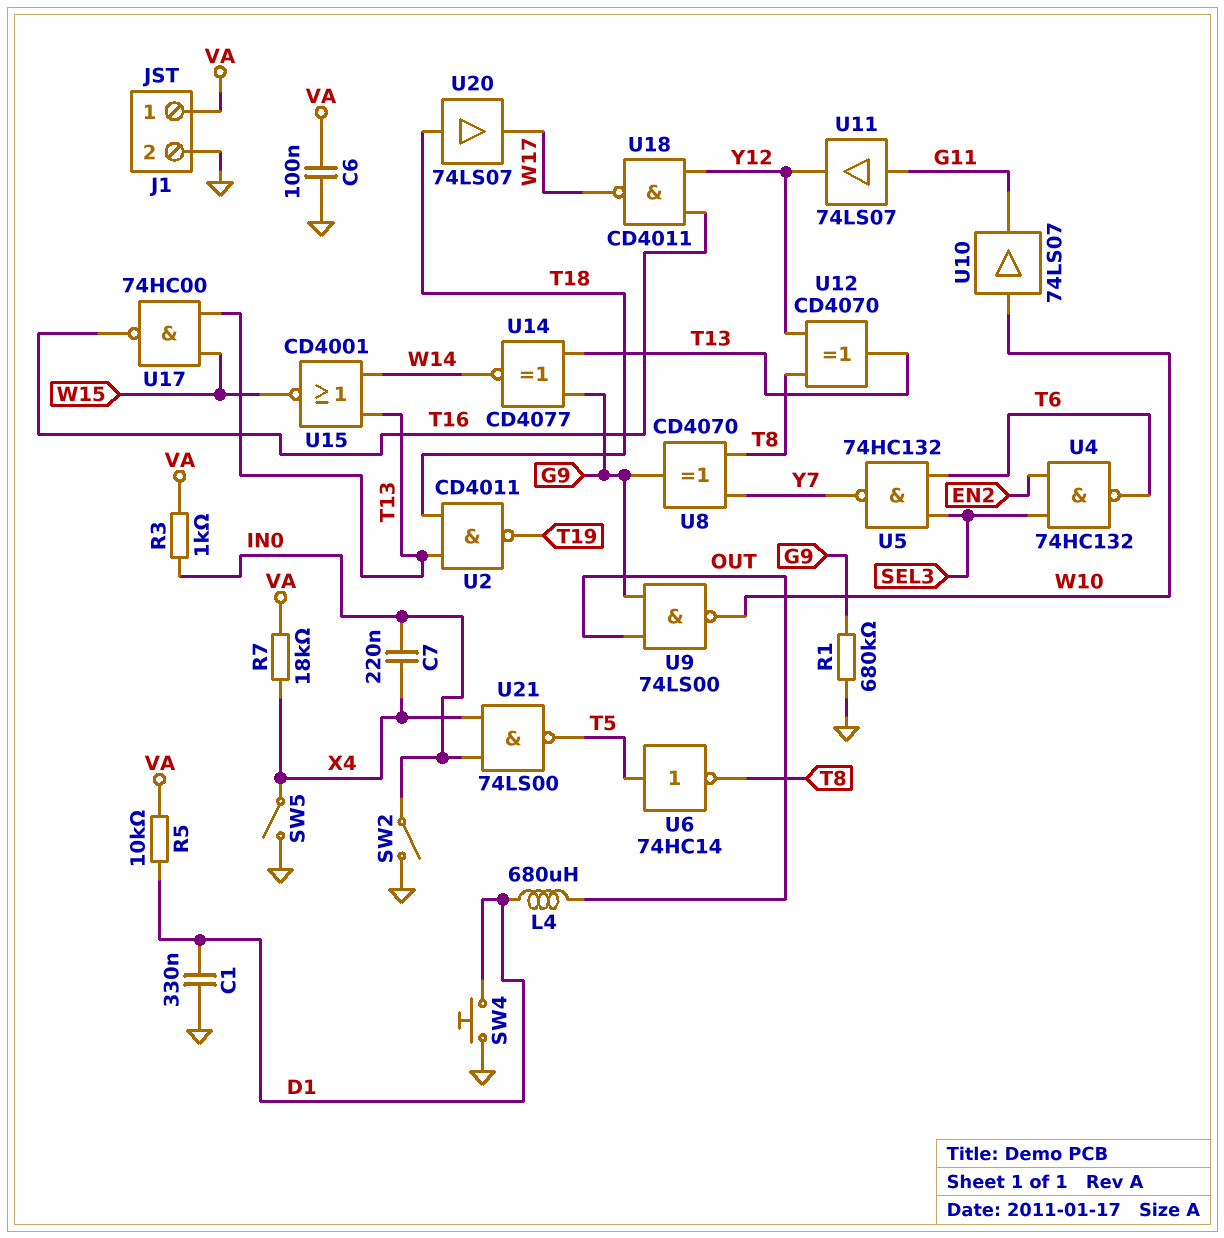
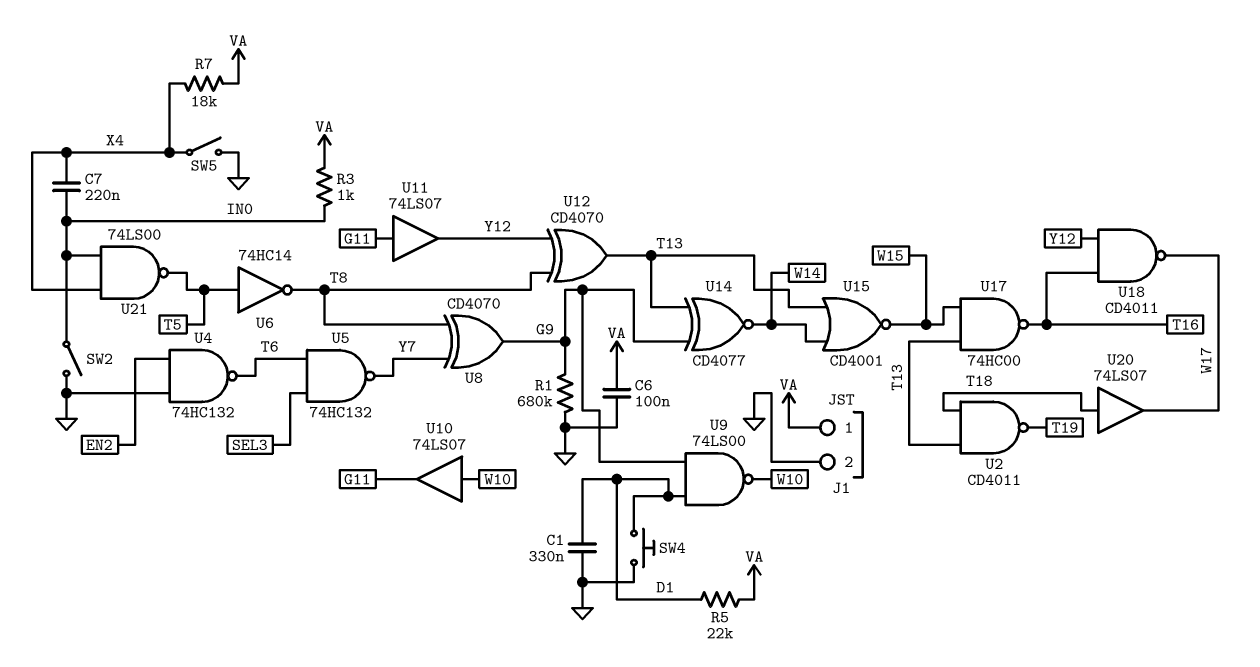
L4: 680uH (D1, OUT) -> none
R5: 10k (D1, VA) -> 22k (D1, VA)
U4: NAND 74HC132 (in EN2, in SEL3, out T6) -> NAND 74HC132 (in EN2, in GND, out T6)
U9: NAND 74LS00 (in G9, in OUT, out W10) -> NAND 74LS00 (in D1, in G9, out W10)

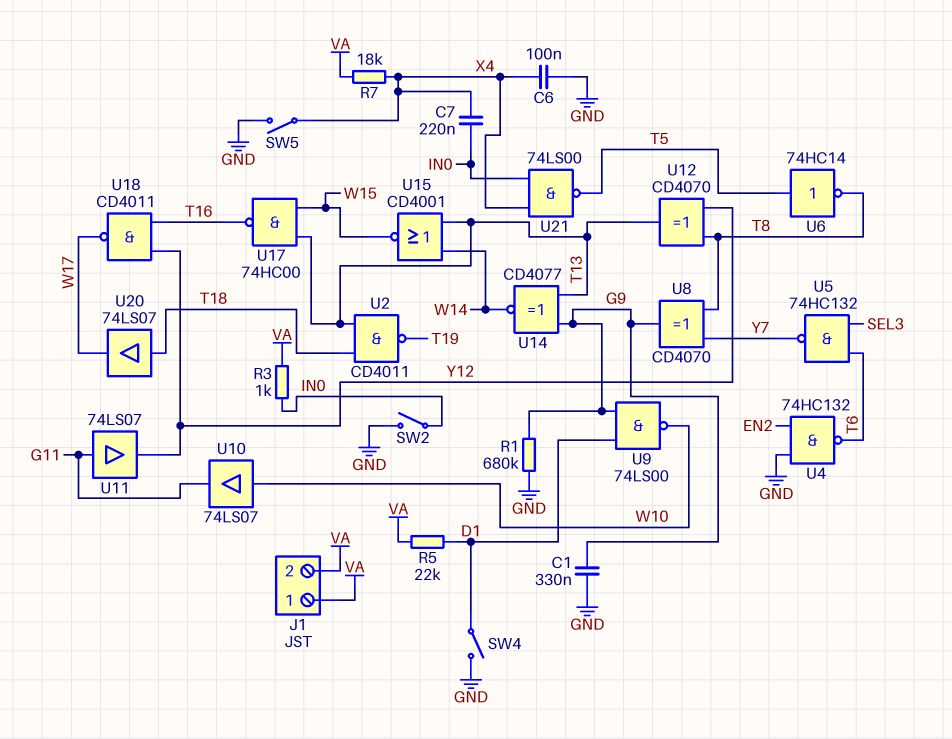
C1: 330nF (D1, GND) -> 330nF (G9, GND)
C6: 100nF (GND, VA) -> 100nF (GND, X4)
J1 pin 2: GND -> VA
SW4: button (D1, GND) -> switch (D1, GND)

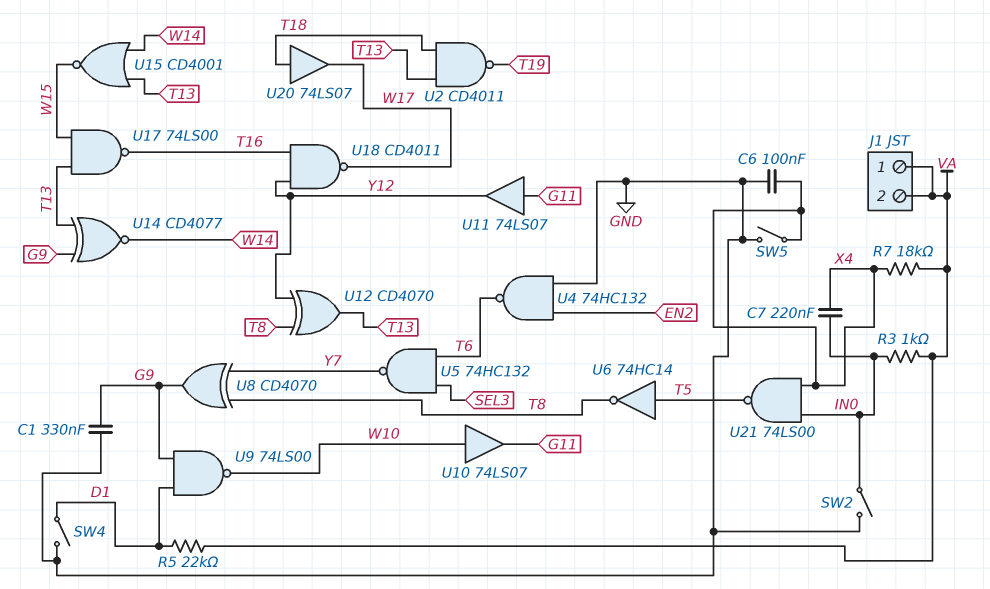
R1: 680k (G9, GND) -> none
U17: NAND 74HC00 (in T13, in W15, out T16) -> NAND 74LS00 (in T13, in W15, out T16)

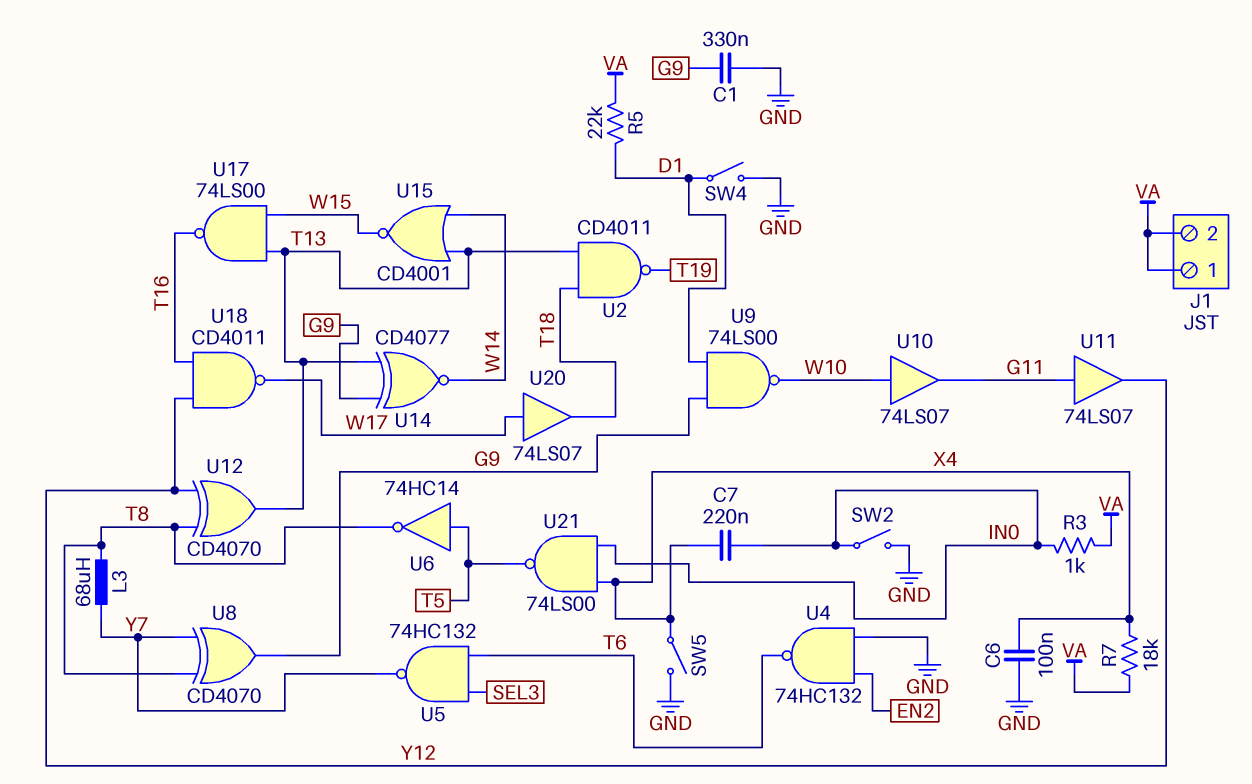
L3: none -> 68uH (T8, Y7)
U20: buffer 74LS07 (in T18, out W17) -> buffer 74LS07 (in W17, out T18)

